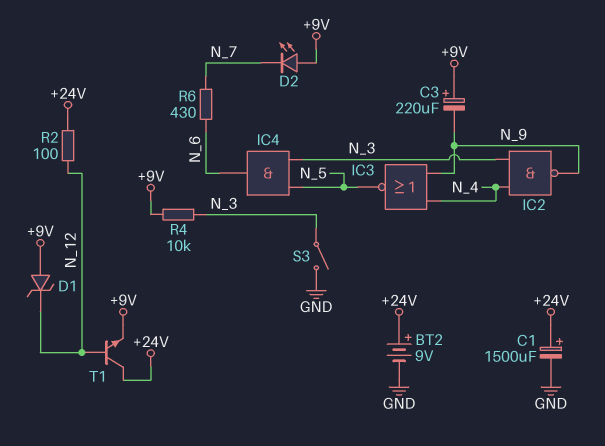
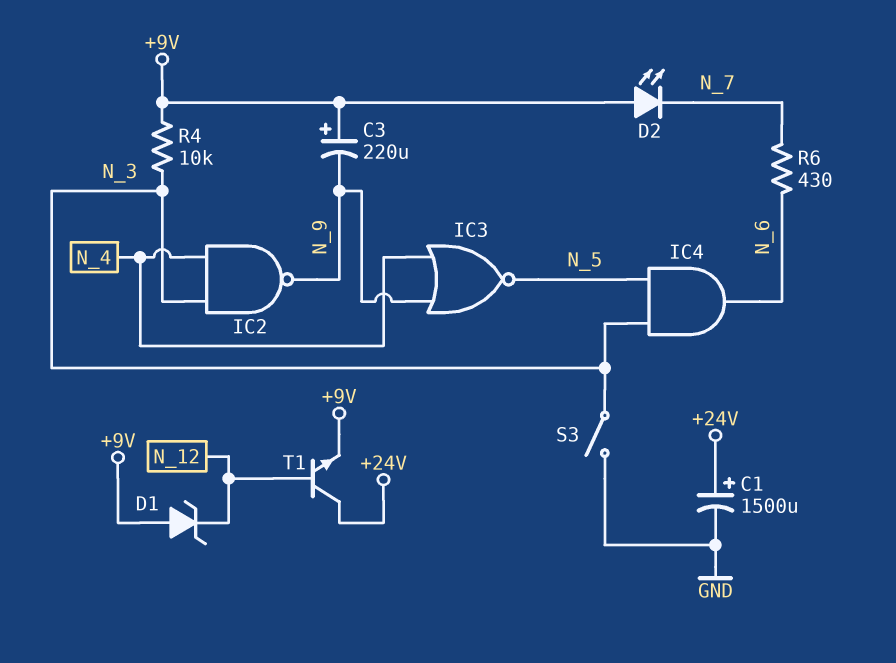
BT2: 9V (plus +24V, minus GND) -> none
R2: 100 (+24V, N_12) -> none

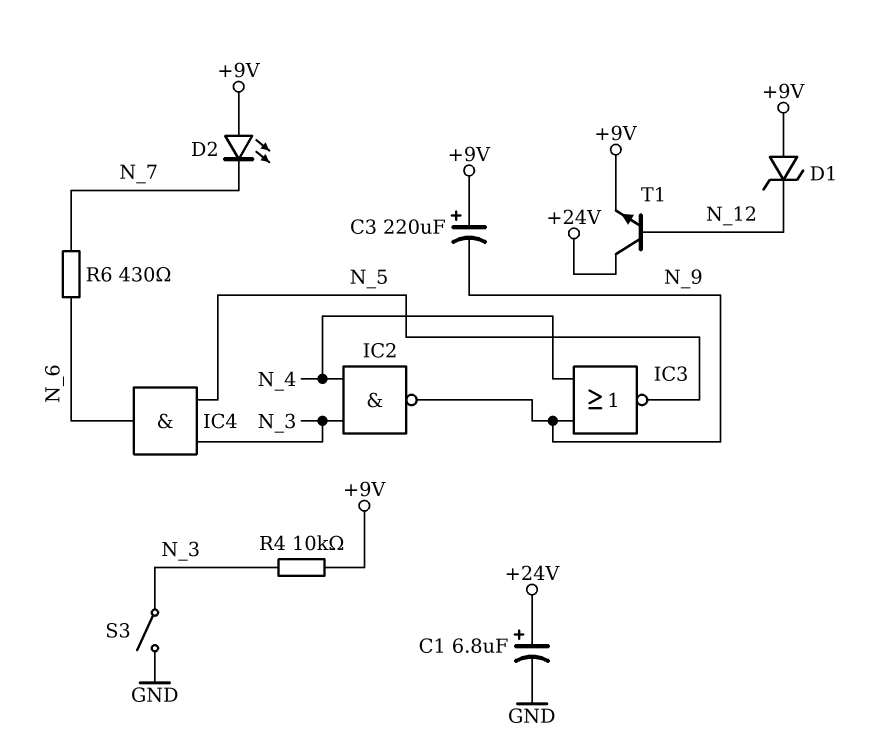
C1: 1500uF (plus +24V, minus GND) -> 6.8uF (plus +24V, minus GND)

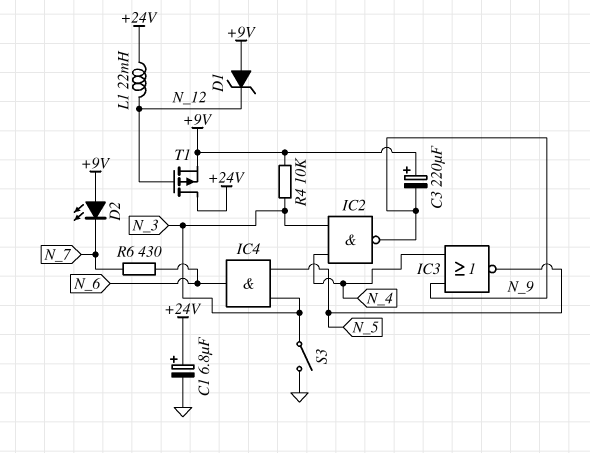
L1: none -> 22mH (+24V, N_12)
T1: NPN (B N_12, C +24V, E +9V) -> PMOS (G N_12, D +24V, S +9V)

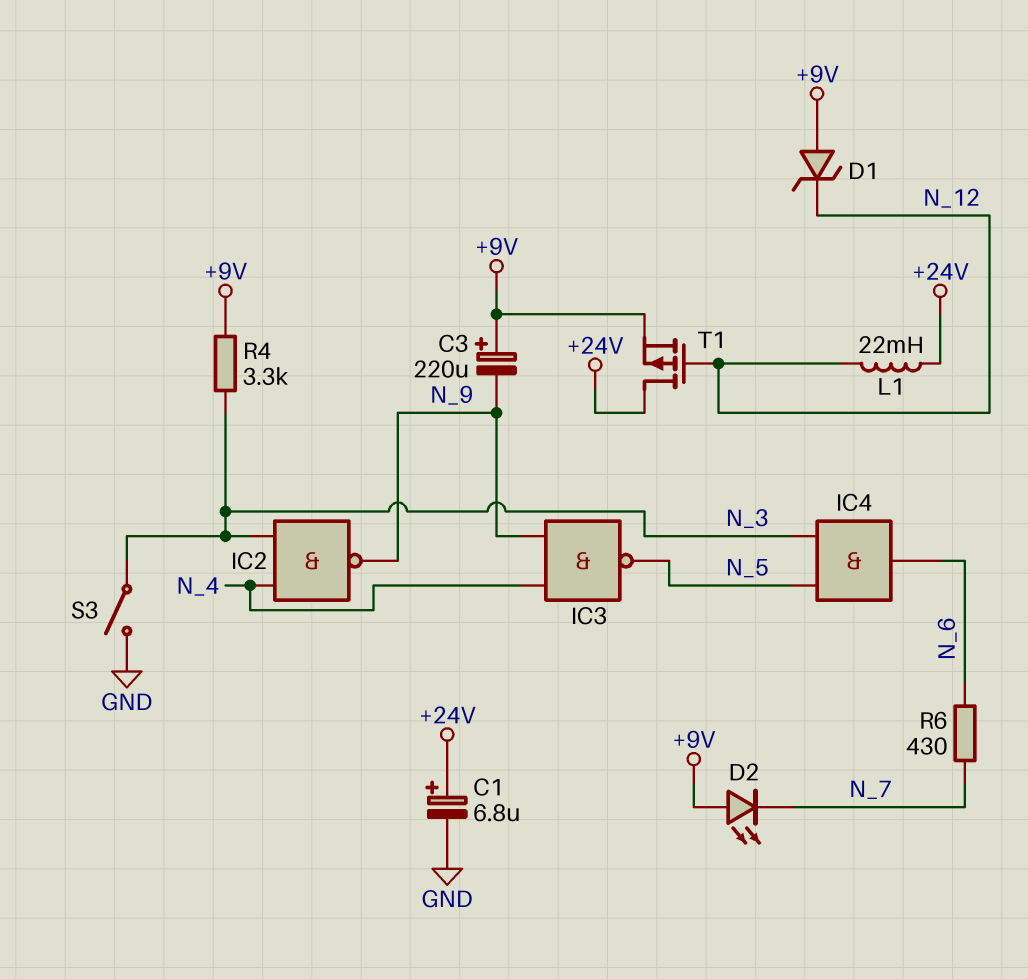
IC3: NOR (in N_4, in N_9, out N_5) -> NAND (in N_4, in N_9, out N_5)
R4: 10k (+9V, N_3) -> 3.3k (+9V, N_3)

